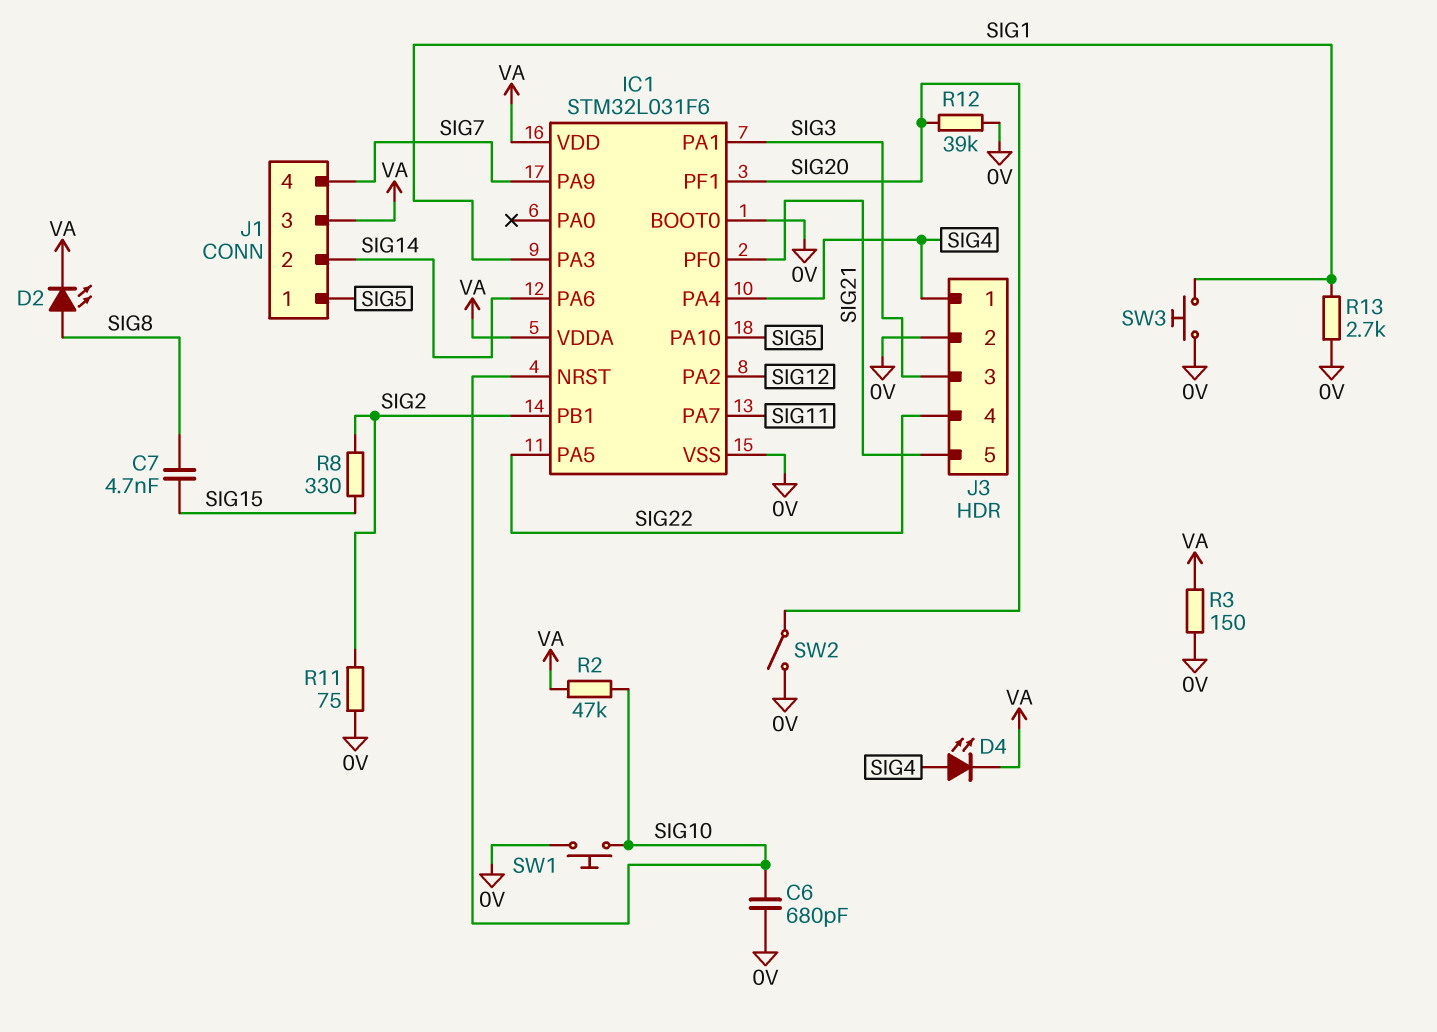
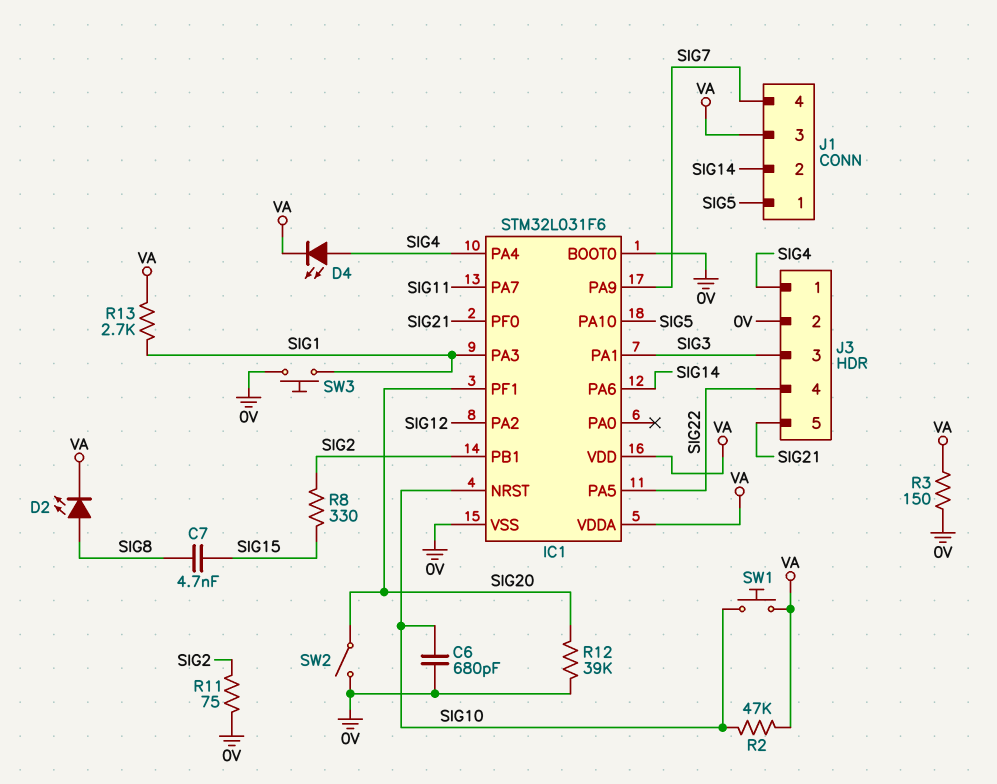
R13: 2.7k (0V, SIG1) -> 2.7k (SIG1, VA)
SW1: button (0V, SIG10) -> button (SIG10, VA)

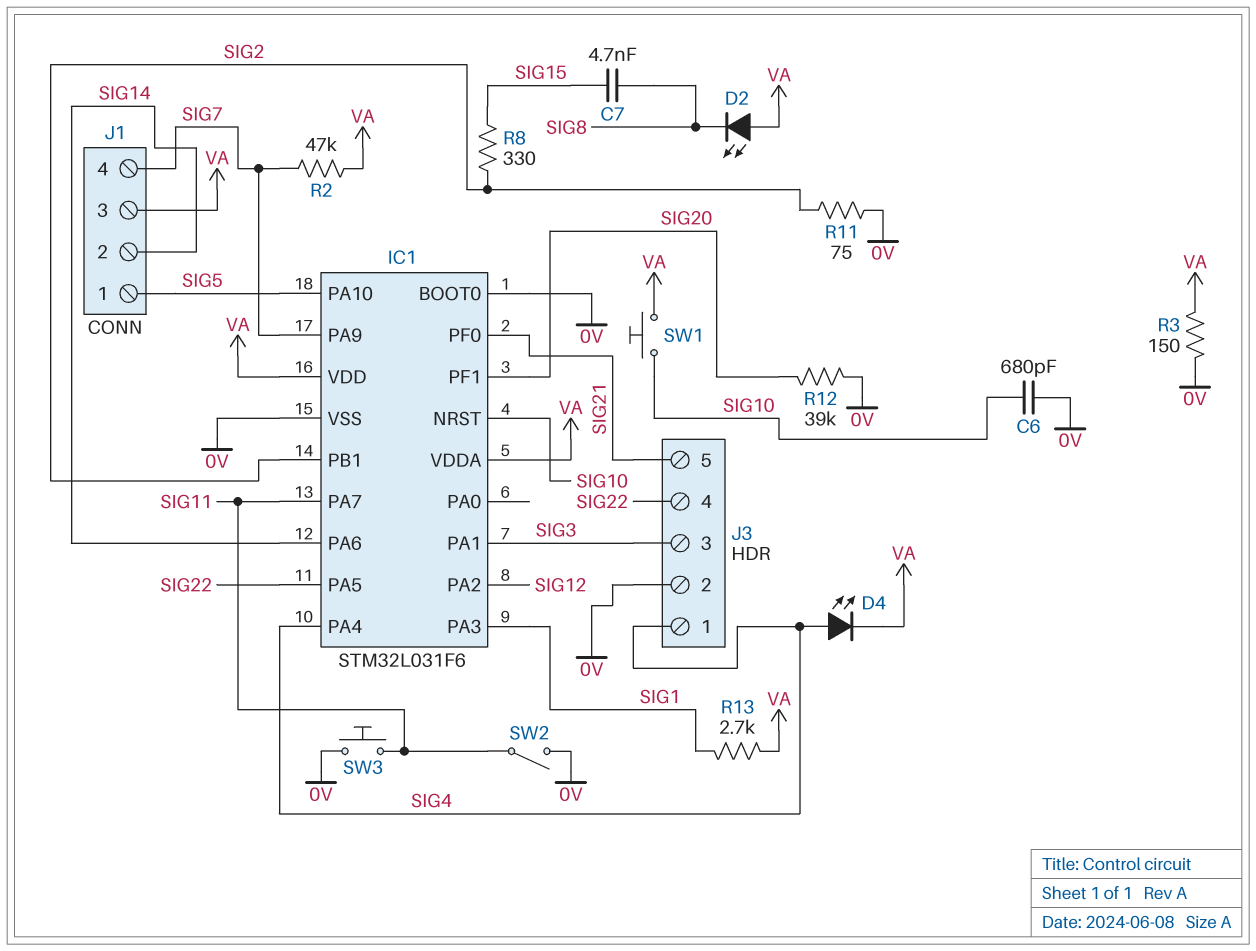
D2: LED (A SIG8, K VA) -> LED (A VA, K SIG8)
R2: 47k (SIG10, VA) -> 47k (SIG7, VA)
SW2: switch (0V, SIG20) -> switch (0V, SIG11)
SW3: button (0V, SIG1) -> button (0V, SIG11)

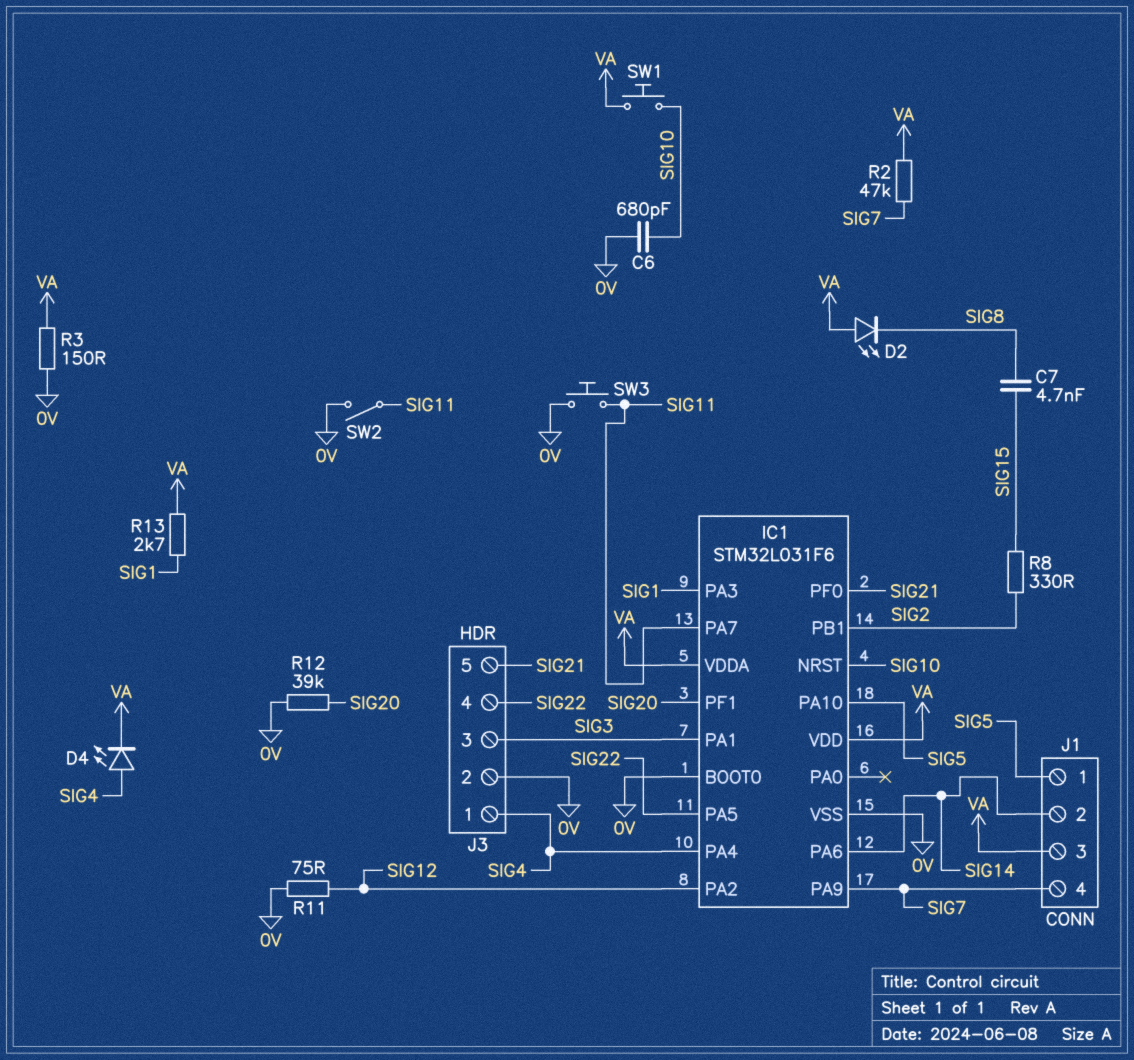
R11: 75 (0V, SIG2) -> 75 (0V, SIG12)

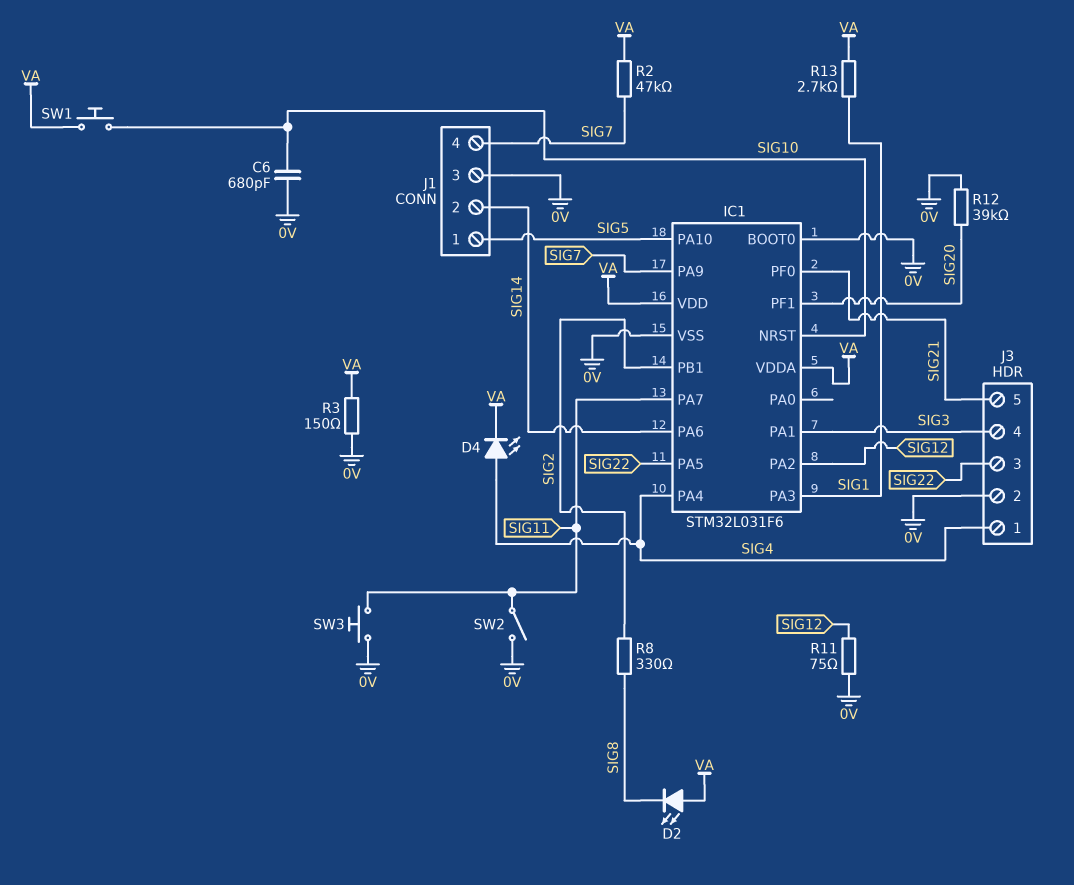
C7: 4.7nF (SIG8, SIG15) -> none
J1 pin 3: VA -> 0V
J3 pin 3: SIG3 -> SIG22
J3 pin 4: SIG22 -> SIG3
R8: 330 (SIG2, SIG15) -> 330 (SIG2, SIG8)

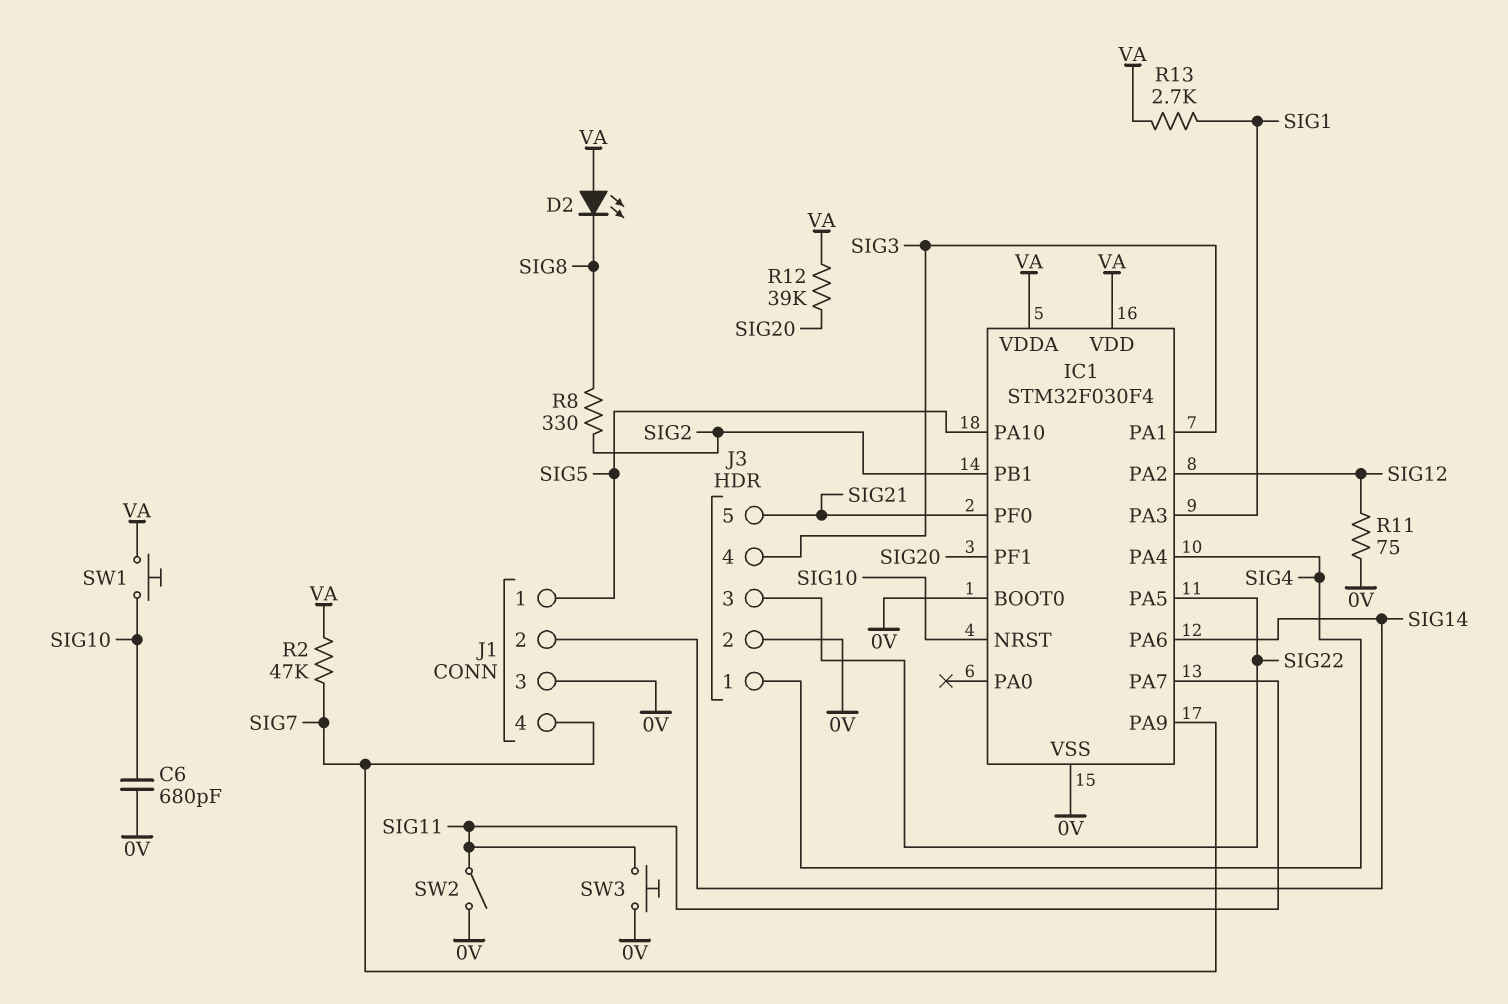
D4: LED (A SIG4, K VA) -> none
IC1: STM32L031F6 -> STM32F030F4
R3: 150 (0V, VA) -> none
R12: 39k (0V, SIG20) -> 39k (SIG20, VA)

